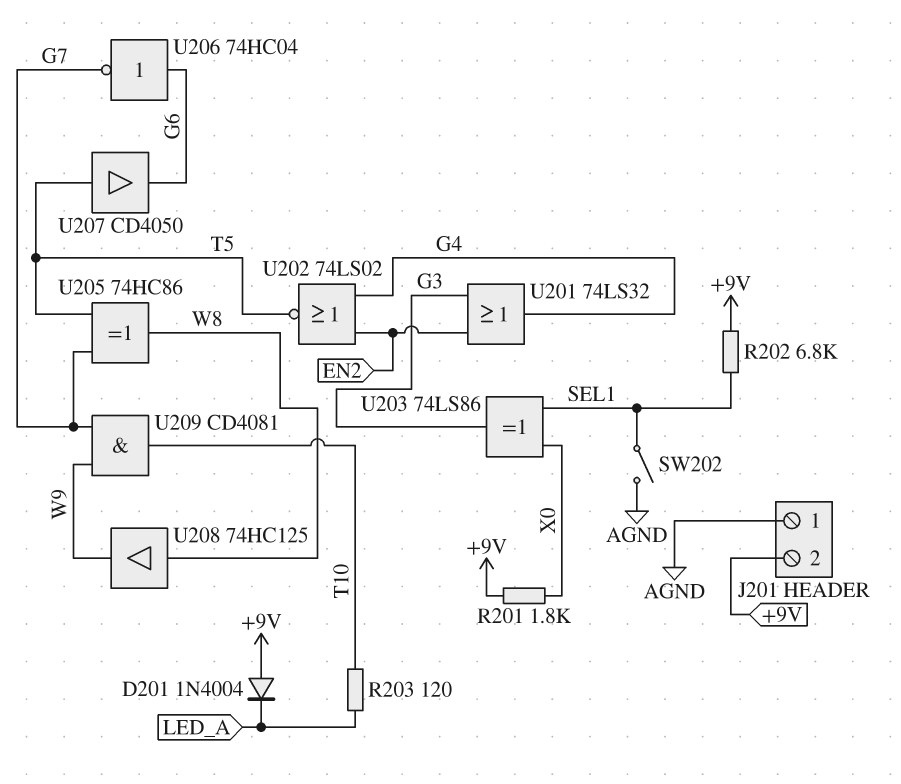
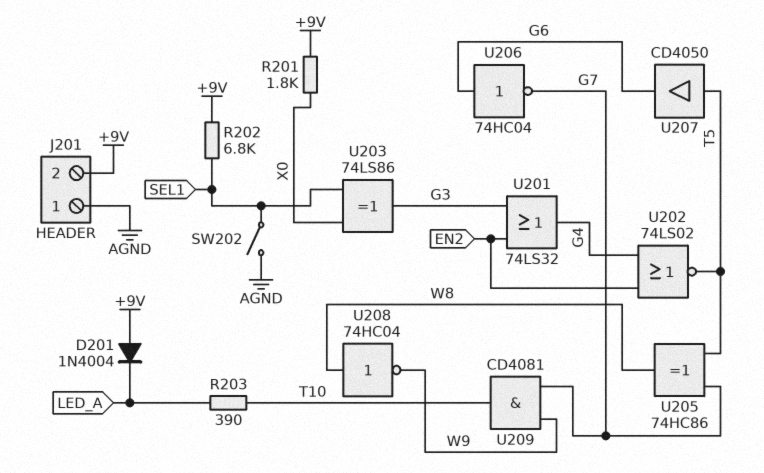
R203: 120 (LED_A, T10) -> 390 (LED_A, T10)
U208: buffer 74HC125 (in W8, out W9) -> NOT 74HC04 (in W8, out W9)

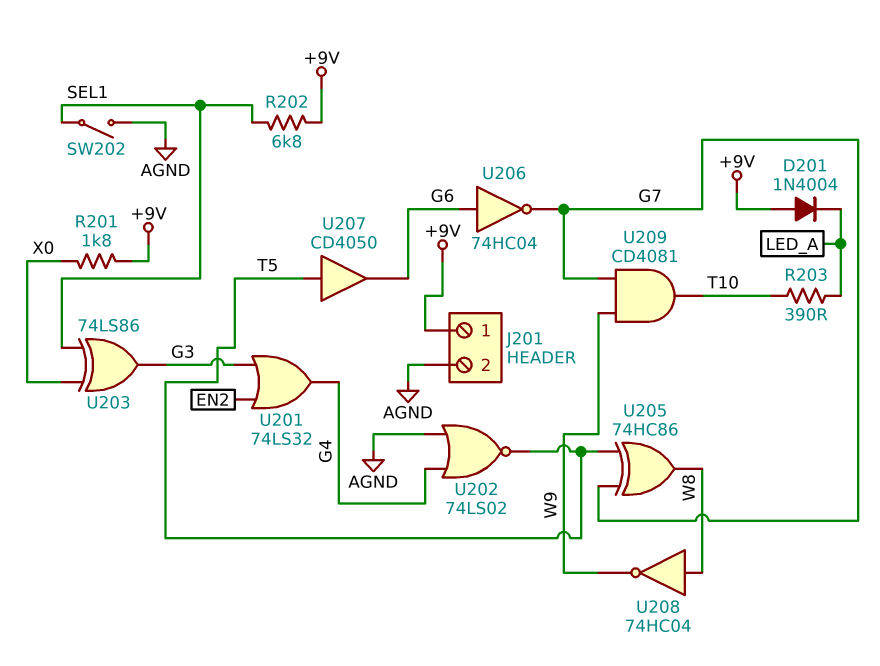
J201 pin 1: AGND -> +9V
J201 pin 2: +9V -> AGND
U202: NOR 74LS02 (in EN2, in G4, out T5) -> NOR 74LS02 (in AGND, in G4, out T5)

